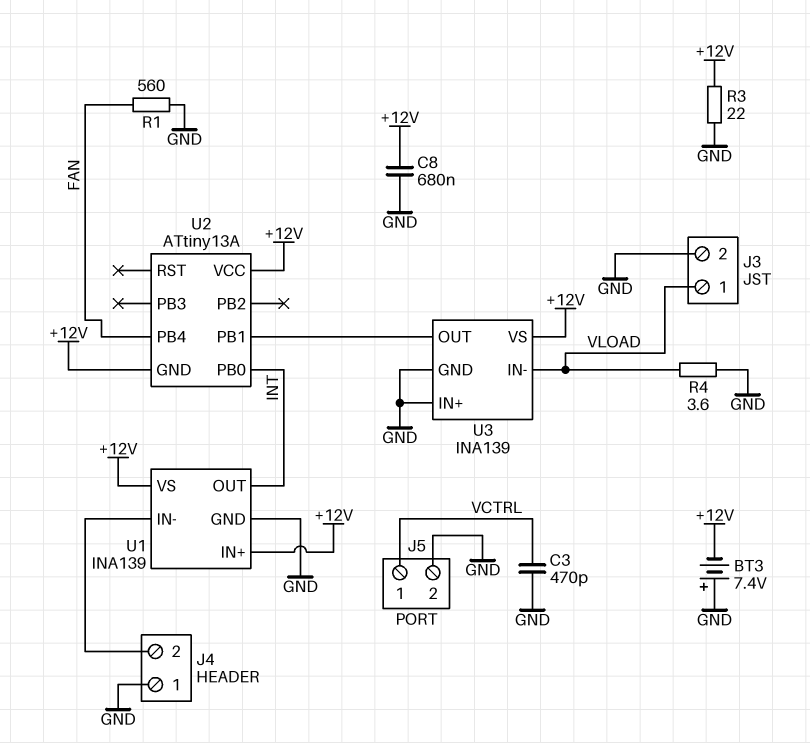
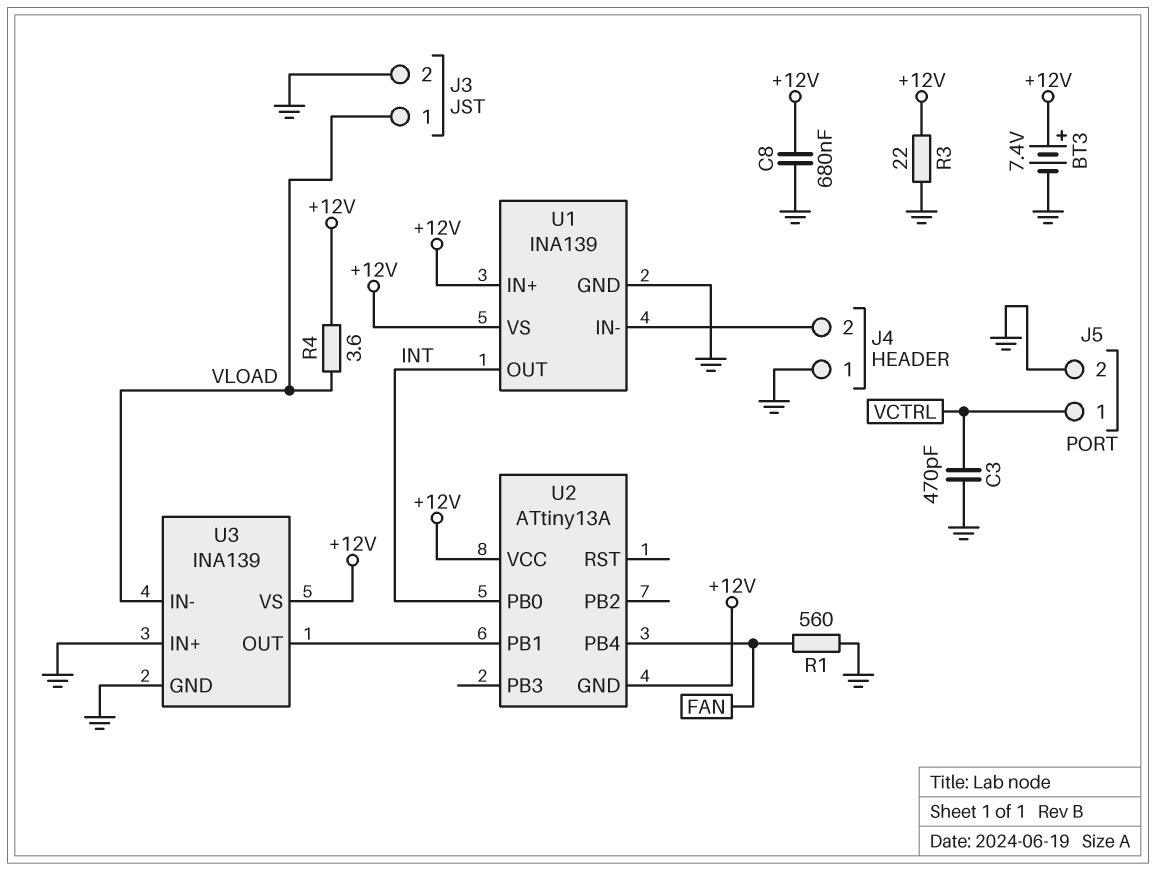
BT3: 7.4V (plus GND, minus +12V) -> 7.4V (plus +12V, minus GND)
R4: 3.6 (GND, VLOAD) -> 3.6 (+12V, VLOAD)

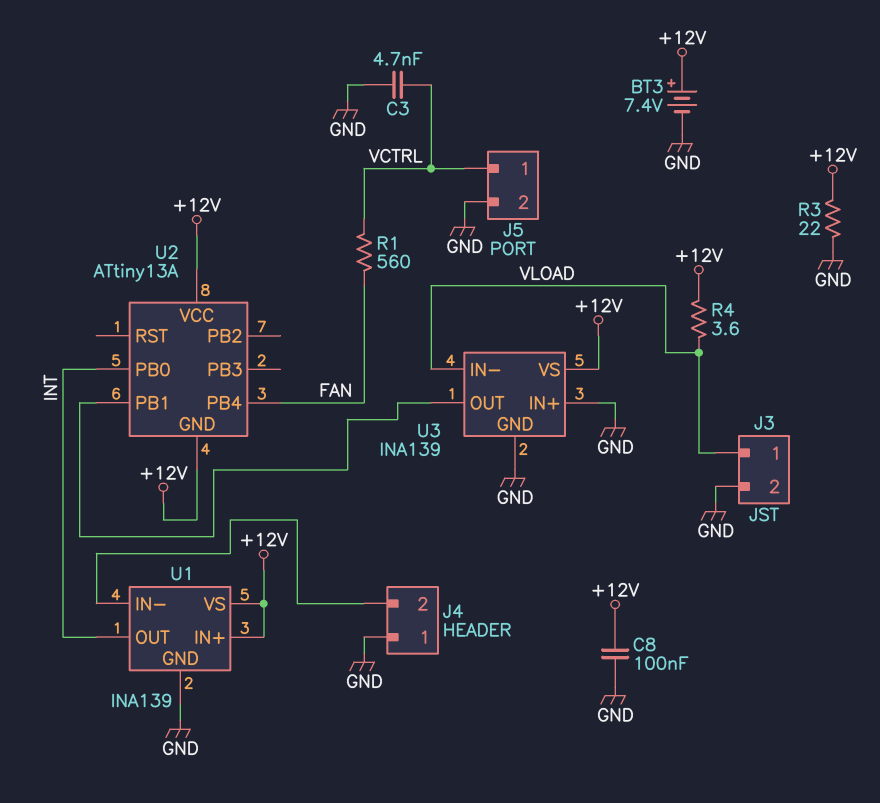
C3: 470pF (GND, VCTRL) -> 4.7nF (GND, VCTRL)
C8: 680nF (+12V, GND) -> 100nF (+12V, GND)
R1: 560 (FAN, GND) -> 560 (FAN, VCTRL)

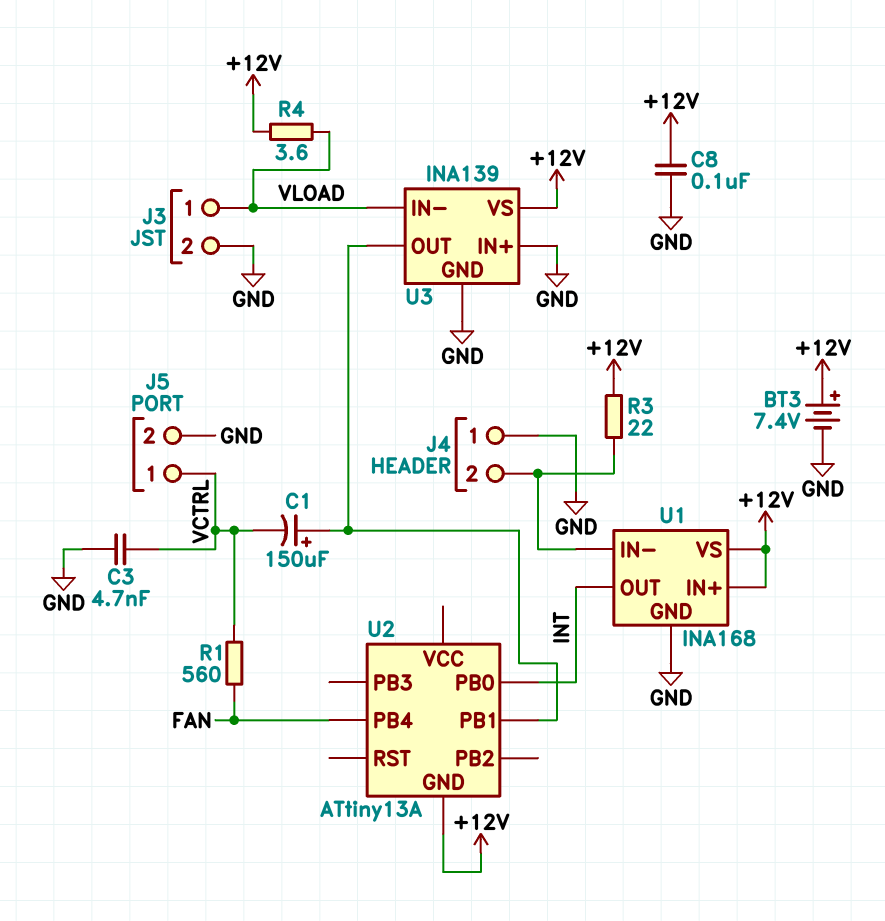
C1: none -> 150uF (plus U2/PB1, minus VCTRL)
R3: 22 (+12V, GND) -> 22 (+12V, J4/2)
U1: INA139 -> INA168
U2 pin VCC: +12V -> none

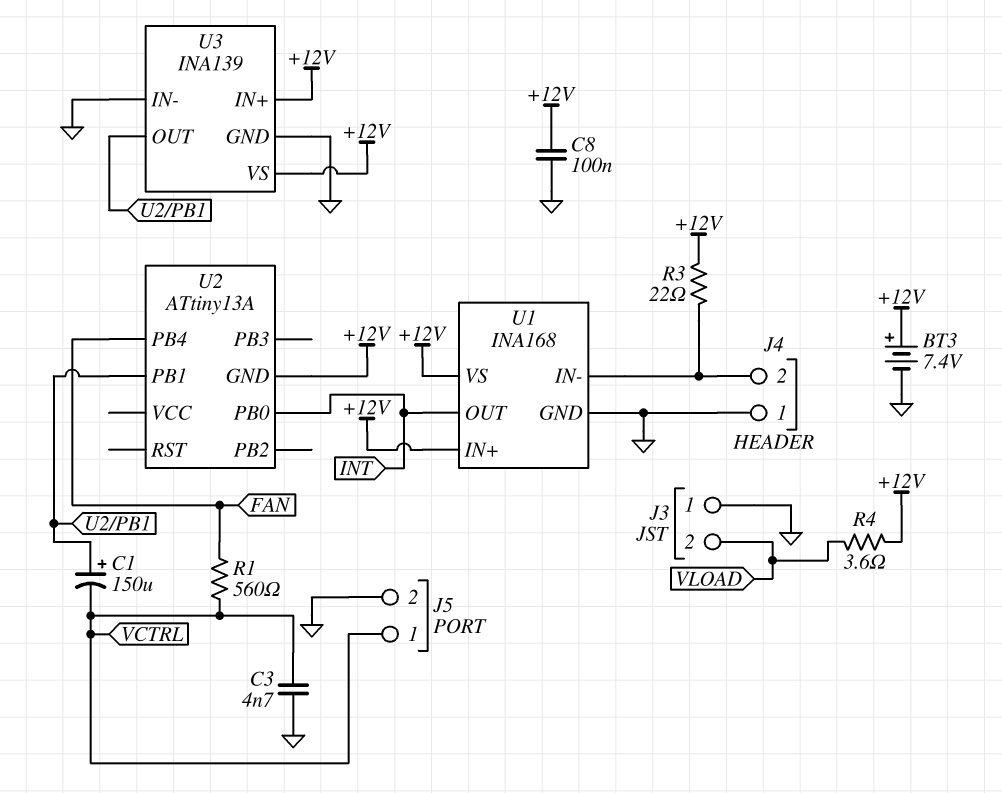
J3 pin 1: VLOAD -> GND
J3 pin 2: GND -> VLOAD
U3 pin IN+: GND -> +12V
U3 pin IN-: VLOAD -> GND

